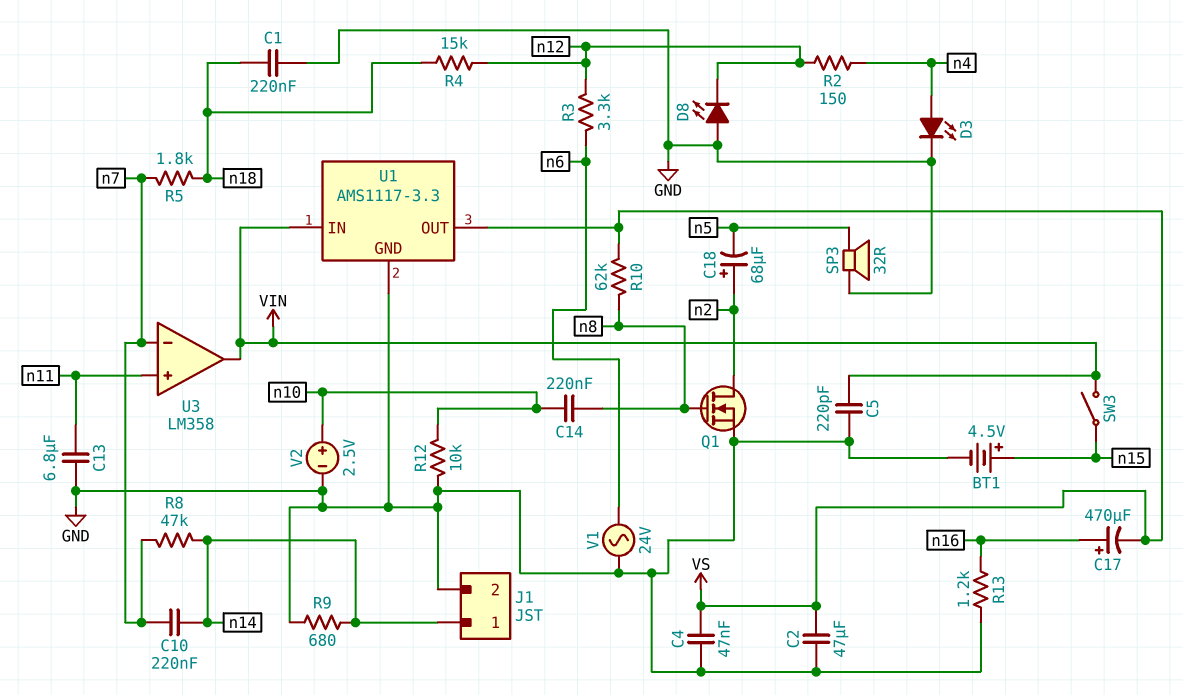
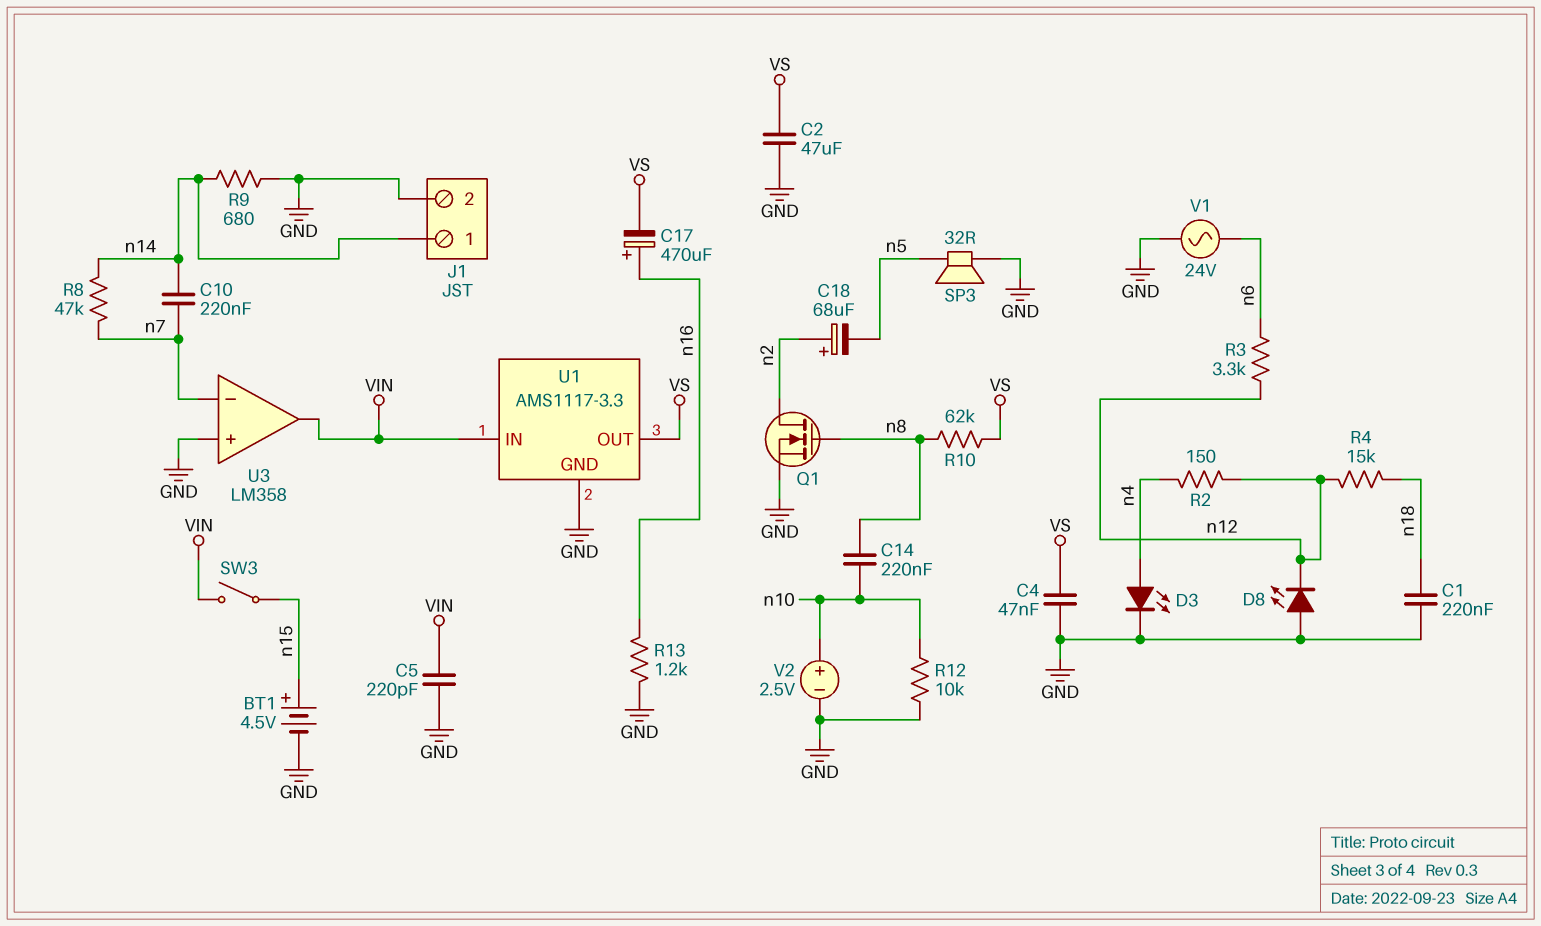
C13: 6.8uF (GND, n11) -> none
R5: 1.8k (n7, n18) -> none
U3 pin in+: n11 -> GND

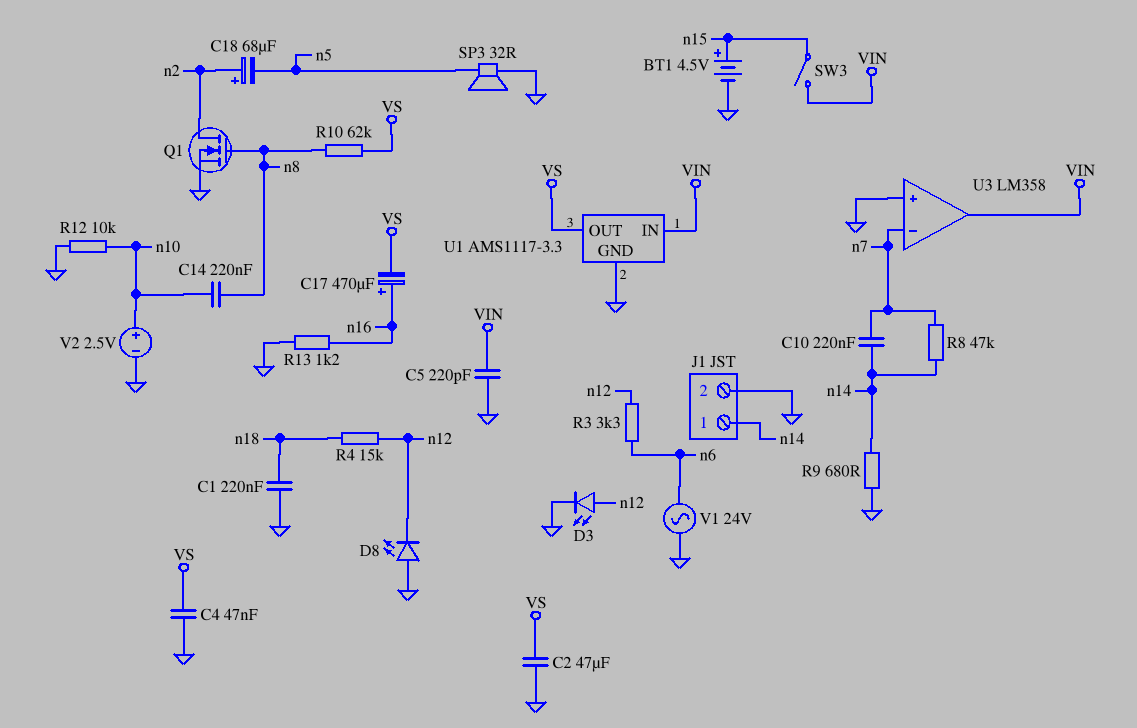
D3: LED (A n4, K GND) -> LED (A n12, K GND)
R2: 150 (n4, n12) -> none

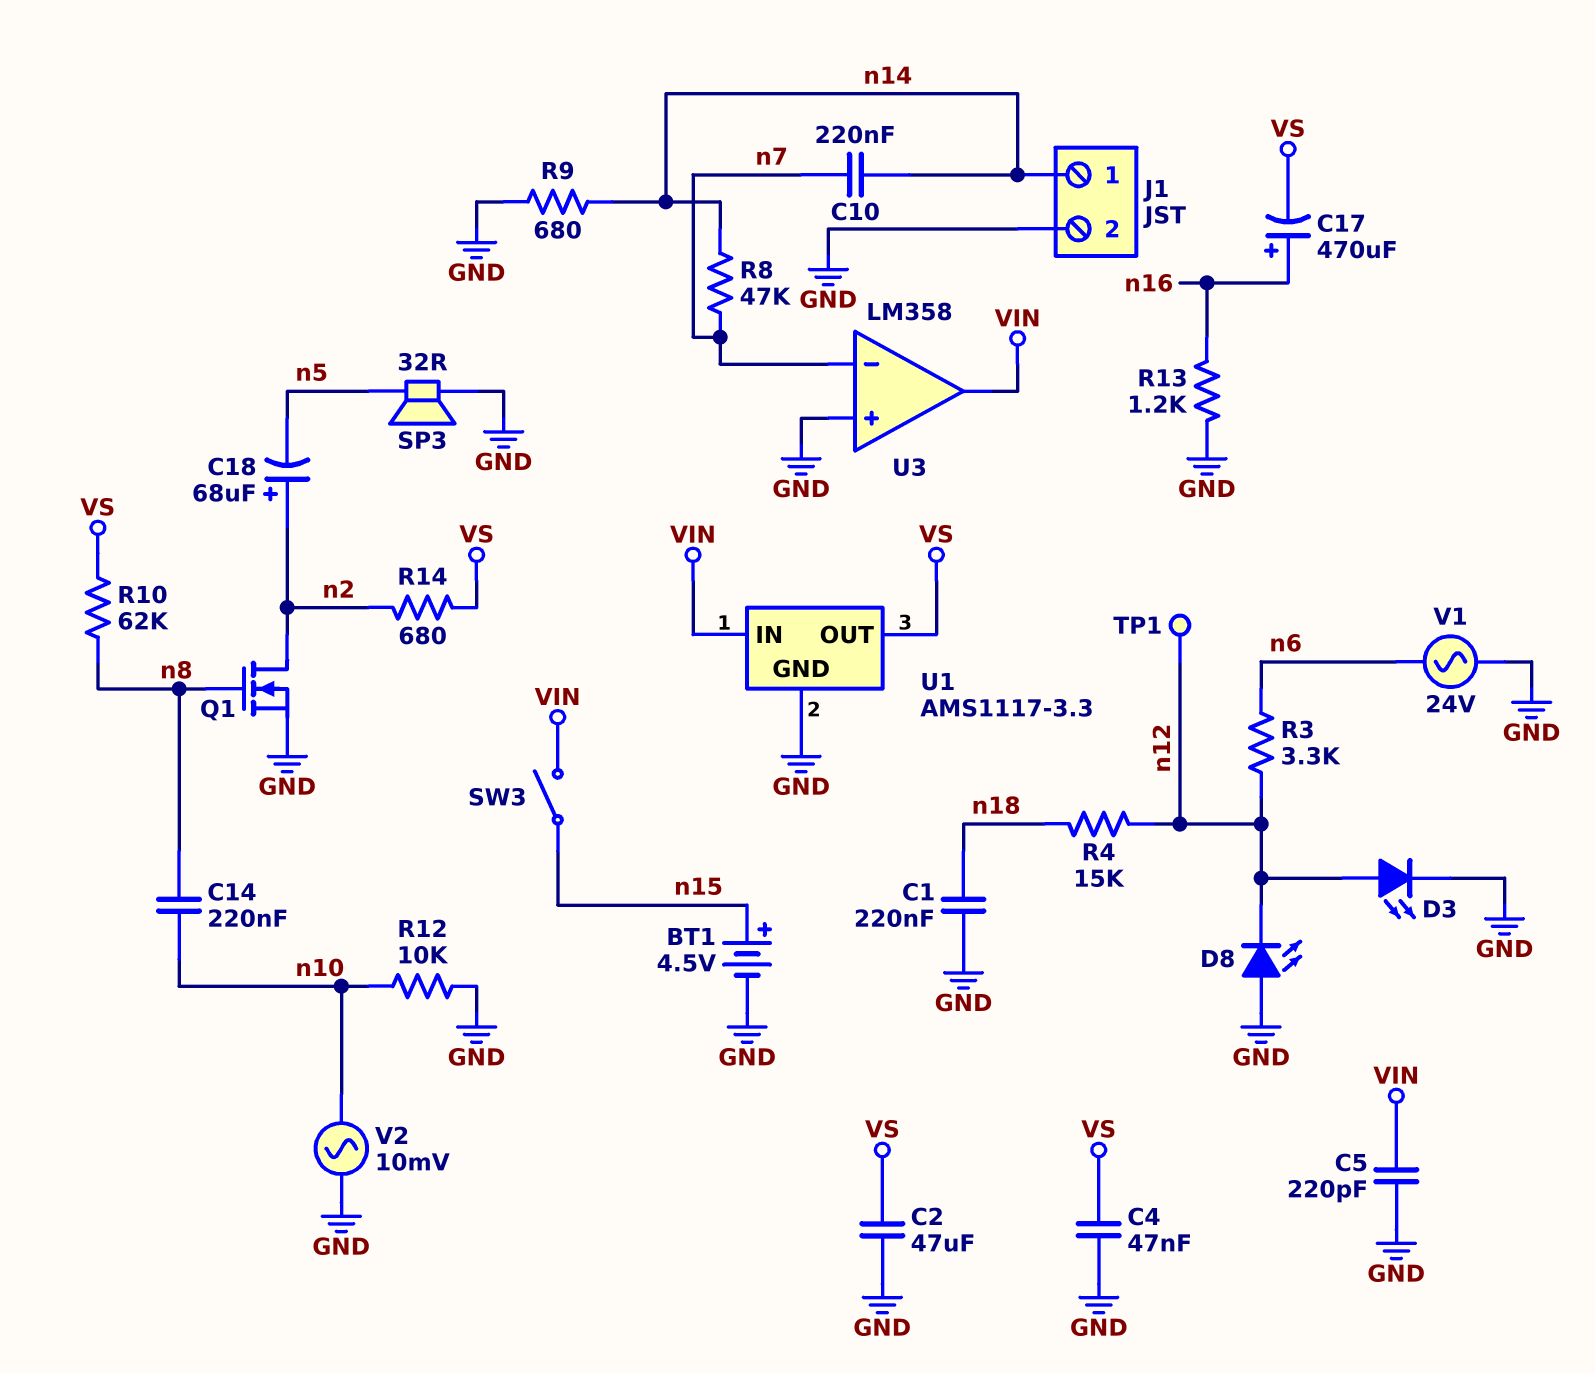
R14: none -> 680 (VS, n2)
TP1: none -> test point (n12)
V2: 2.5V (plus n10, minus GND) -> AC 10mV (GND, n10)

